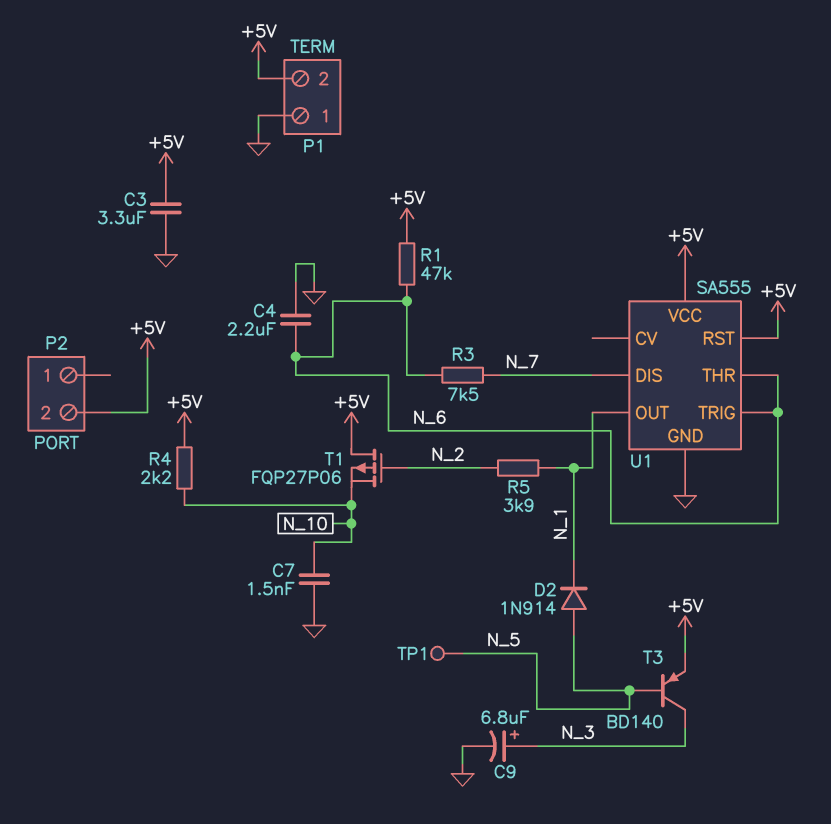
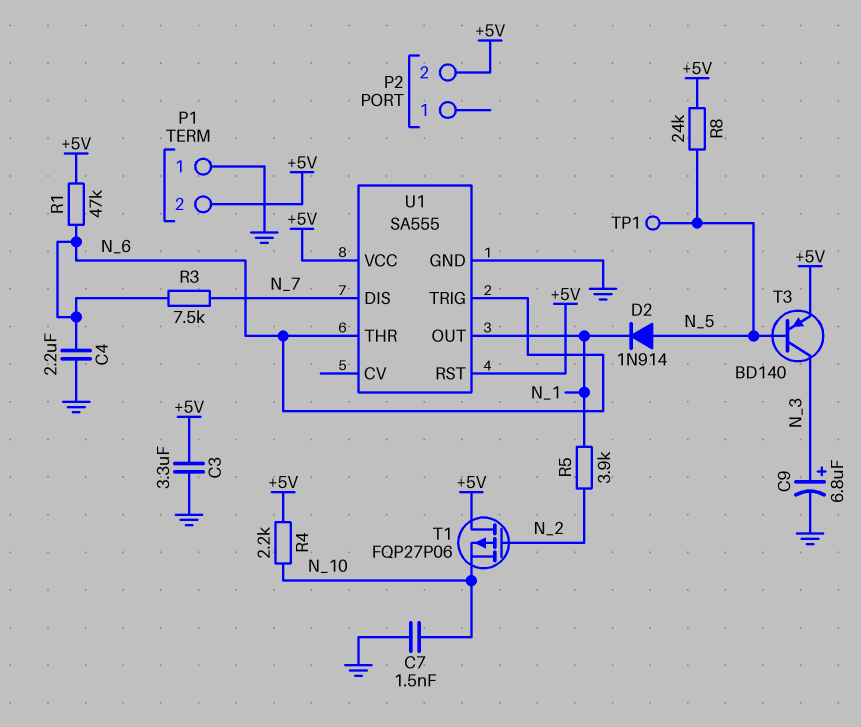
R8: none -> 24k (+5V, N_5)

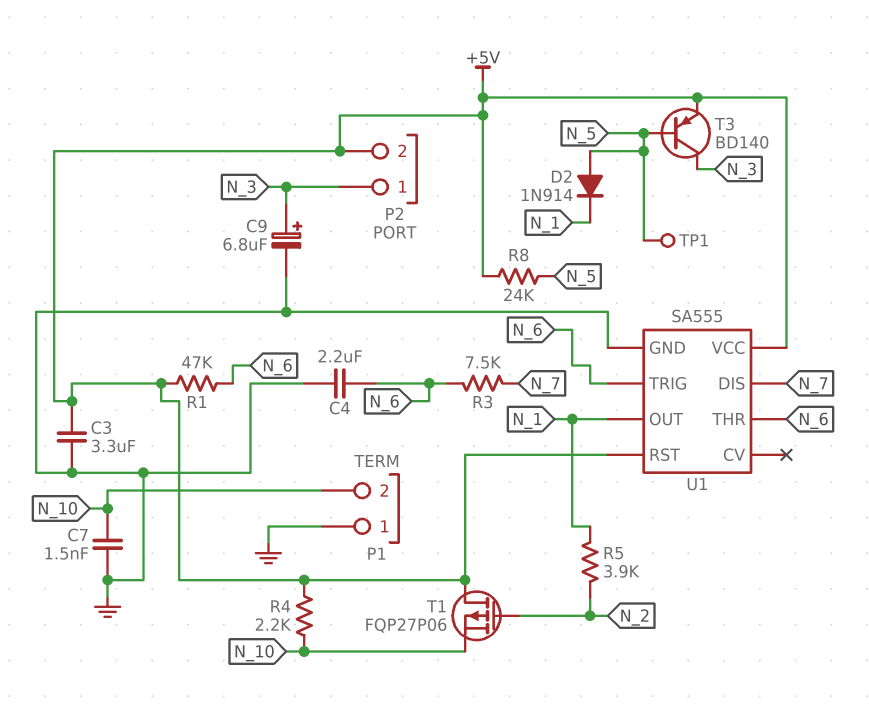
P1 pin 2: +5V -> N_10
P2 pin 1: none -> N_3

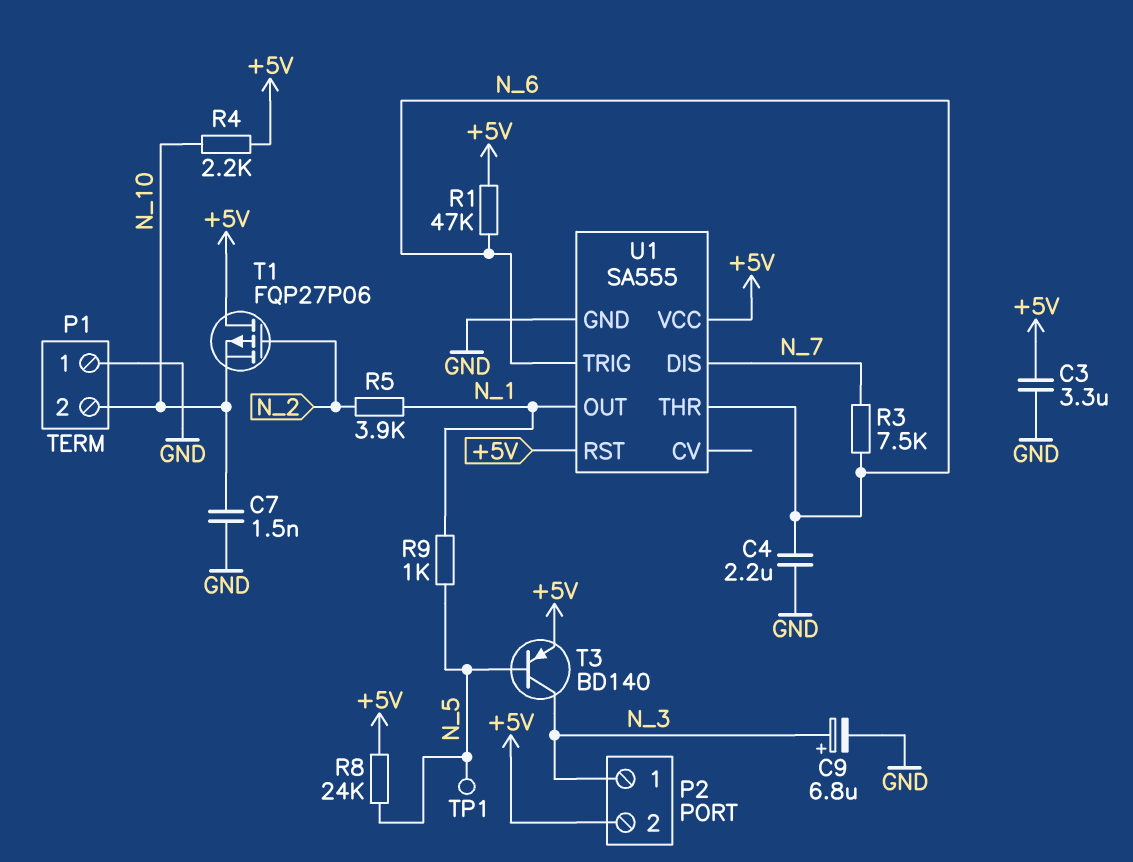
D2: diode 1N914 (A N_5, K N_1) -> none
R9: none -> 1k (N_1, N_5)

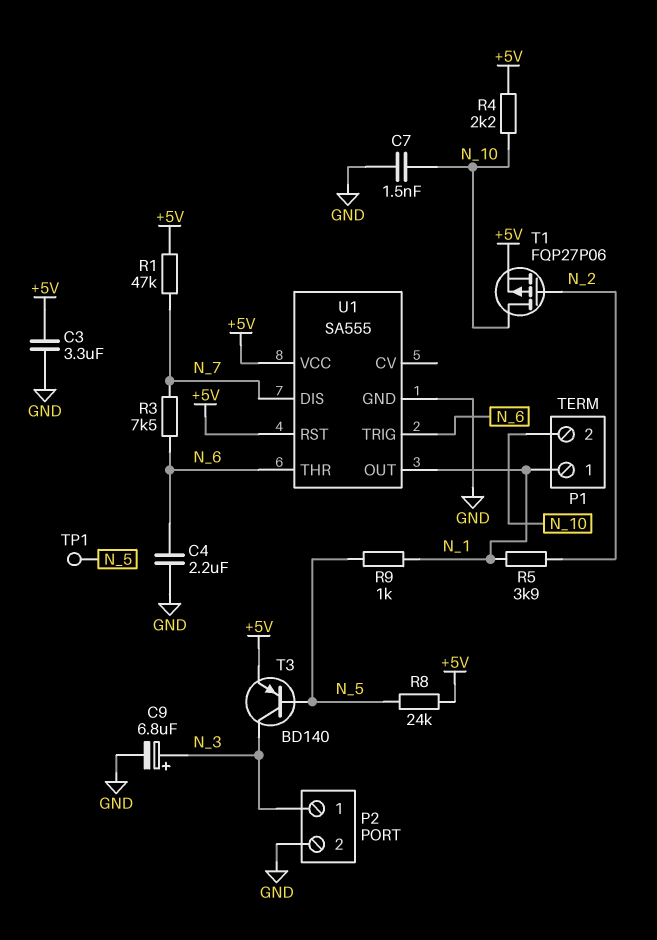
P1 pin 1: GND -> N_1
P2 pin 2: +5V -> GND
R1: 47k (+5V, N_6) -> 47k (+5V, N_7)
T1: PMOS FQP27P06 (G N_2, D +5V, S N_10) -> PMOS FQP27P06 (G N_2, D N_10, S +5V)

